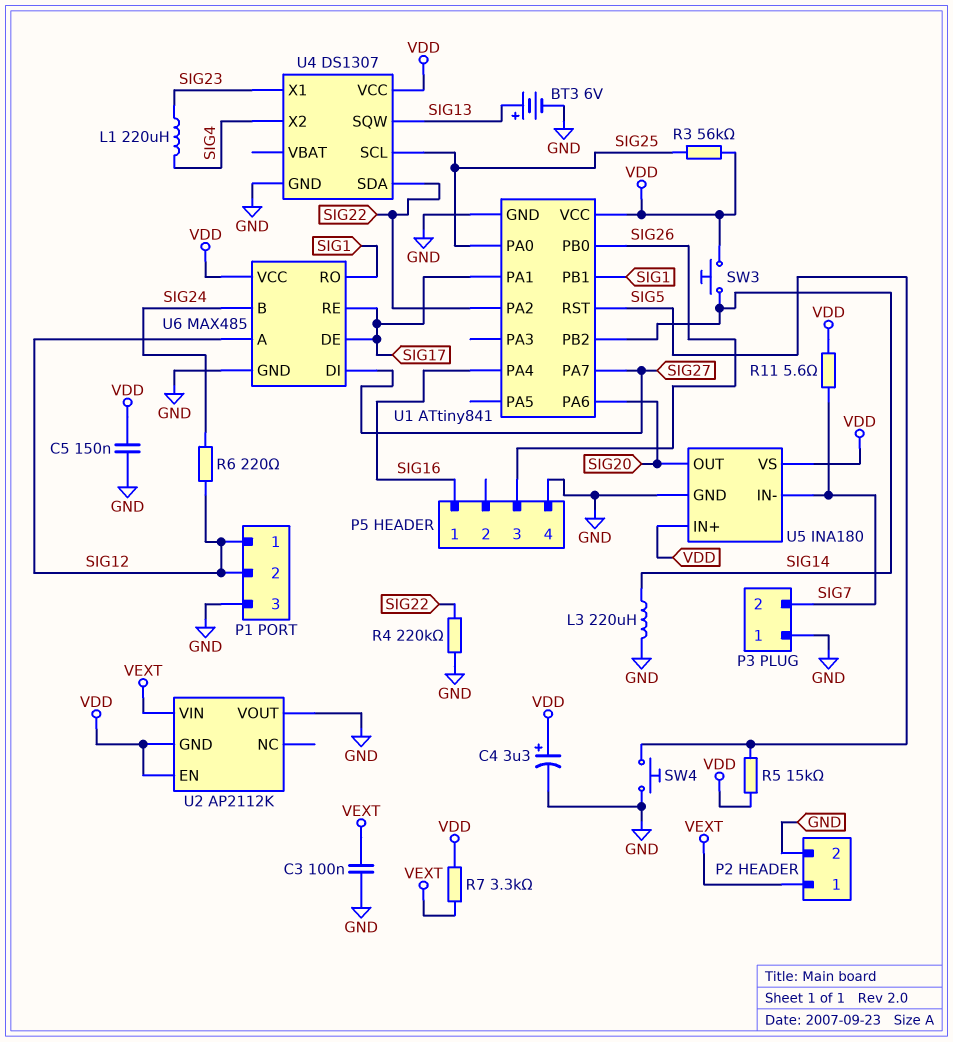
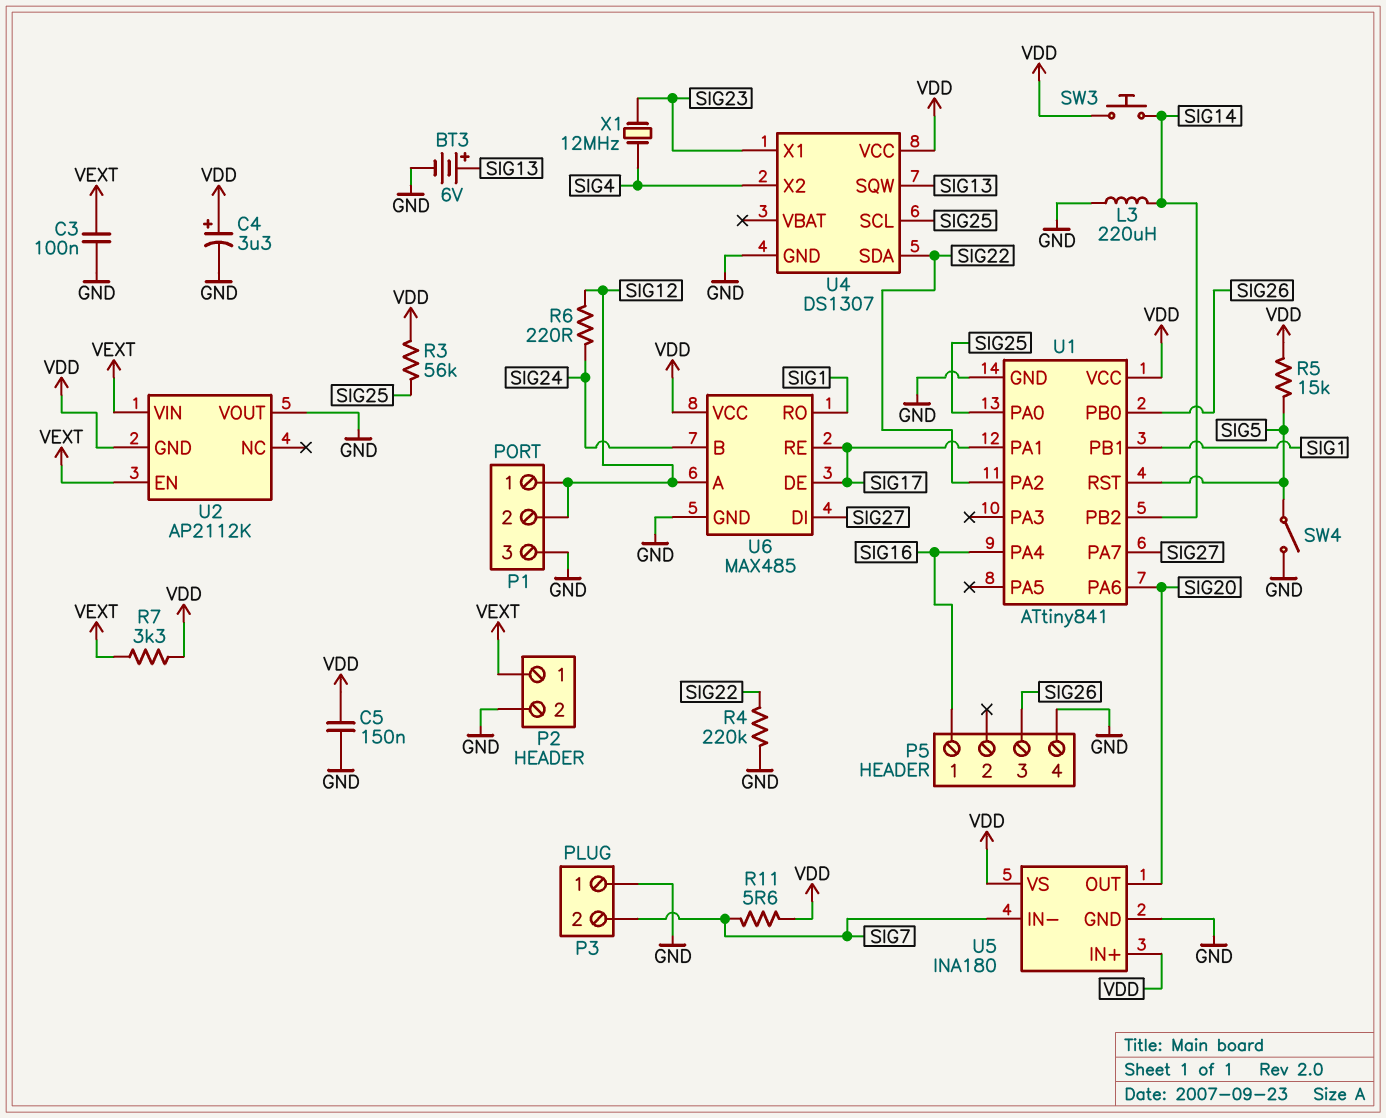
L1: 220uH (SIG4, SIG23) -> none
SW4: button (GND, SIG5) -> switch (GND, SIG5)
U2 pin EN: VDD -> VEXT
X1: none -> 12MHz (SIG4, SIG23)

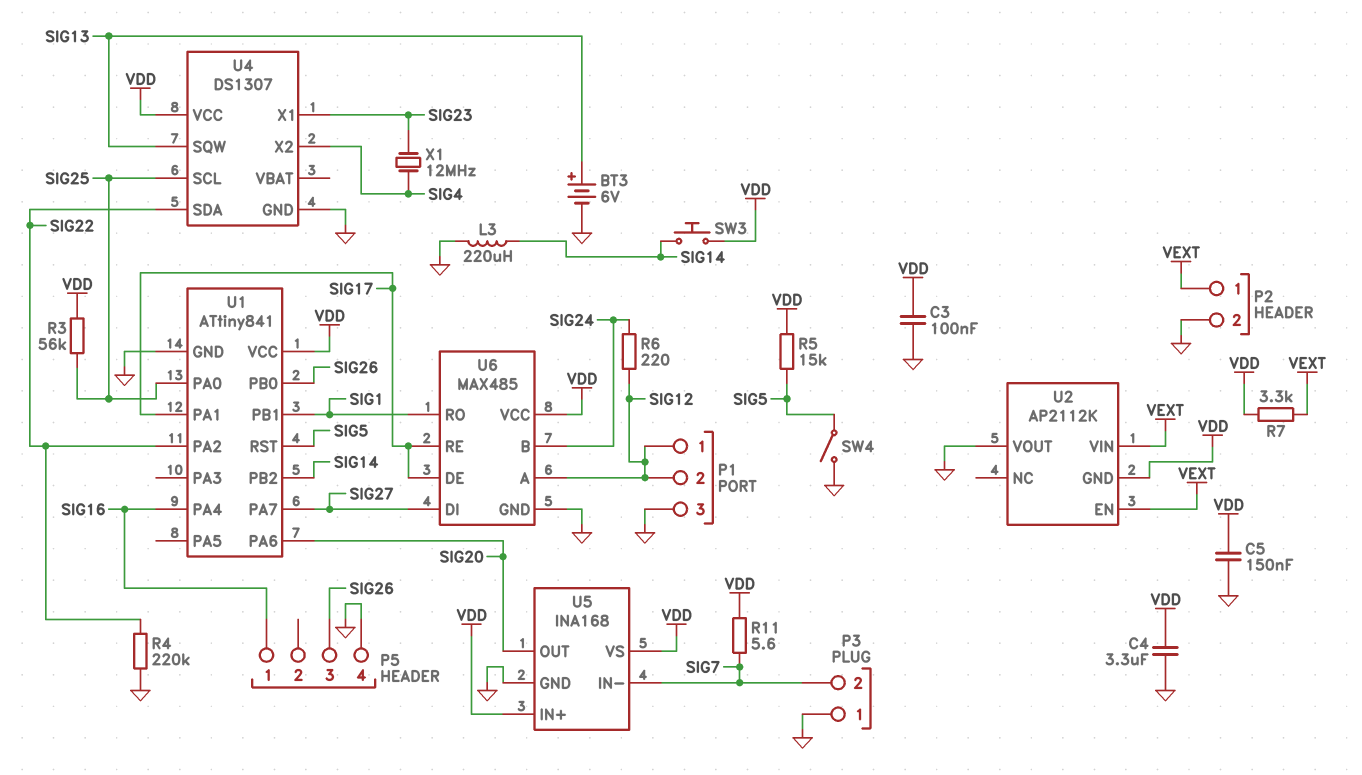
C3: 100nF (GND, VEXT) -> 100nF (GND, VDD)
C4: 3.3uF (plus VDD, minus GND) -> 3.3uF (GND, VDD)
U5: INA180 -> INA168

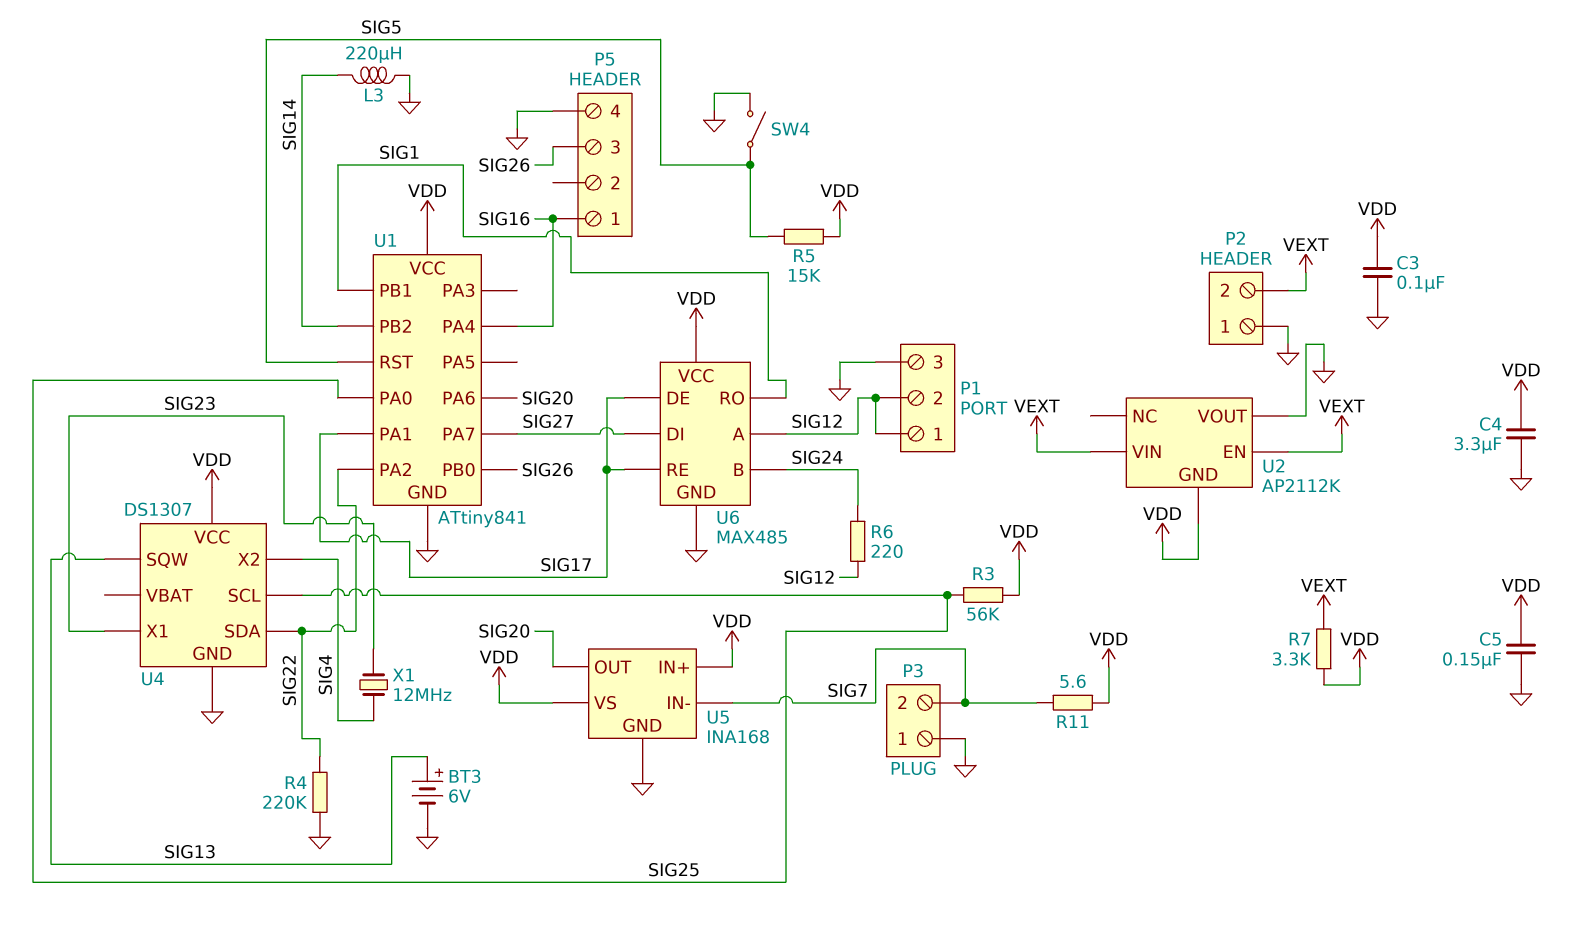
P2 pin 1: VEXT -> GND
P2 pin 2: GND -> VEXT
SW3: button (SIG14, VDD) -> none

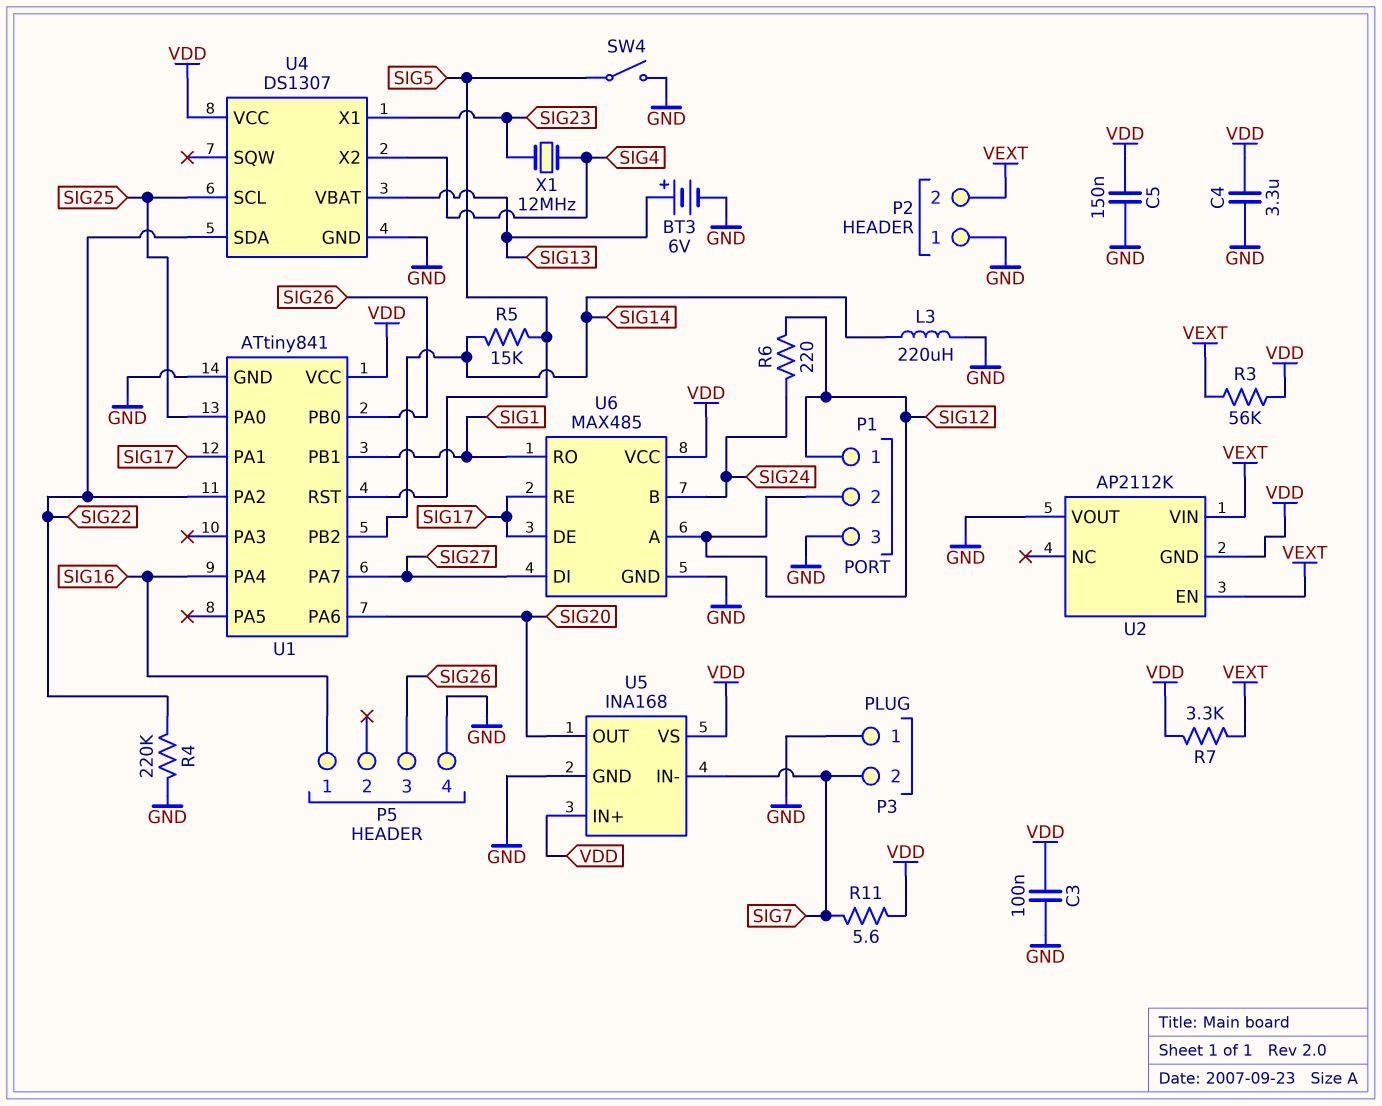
R3: 56k (SIG25, VDD) -> 56k (VDD, VEXT)
R5: 15k (SIG5, VDD) -> 15k (SIG5, SIG14)
U4 pin SQW: SIG13 -> none
U4 pin VBAT: none -> SIG13

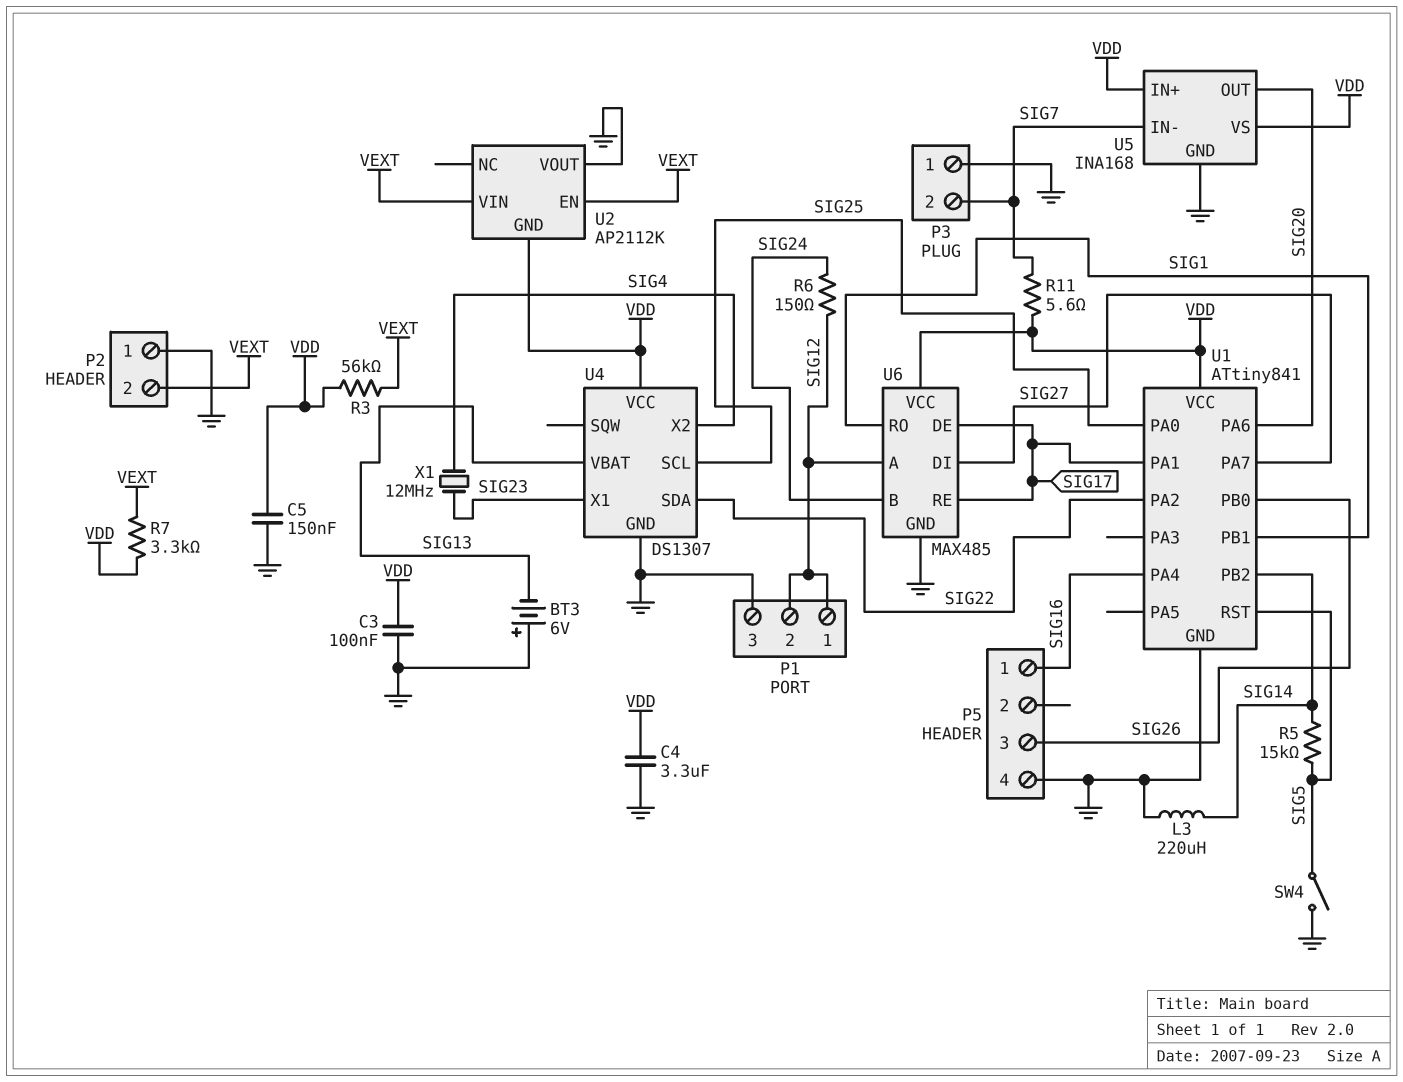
BT3: 6V (plus SIG13, minus GND) -> 6V (plus GND, minus SIG13)
R4: 220k (GND, SIG22) -> none
R6: 220 (SIG12, SIG24) -> 150 (SIG12, SIG24)

